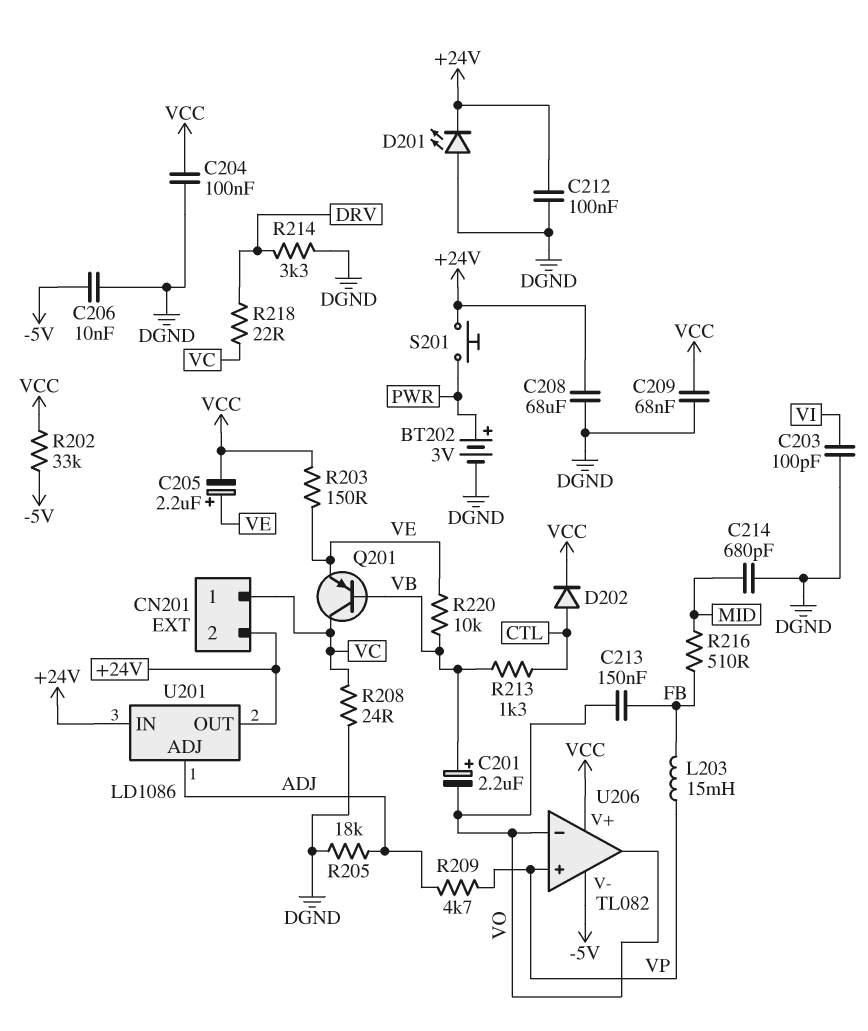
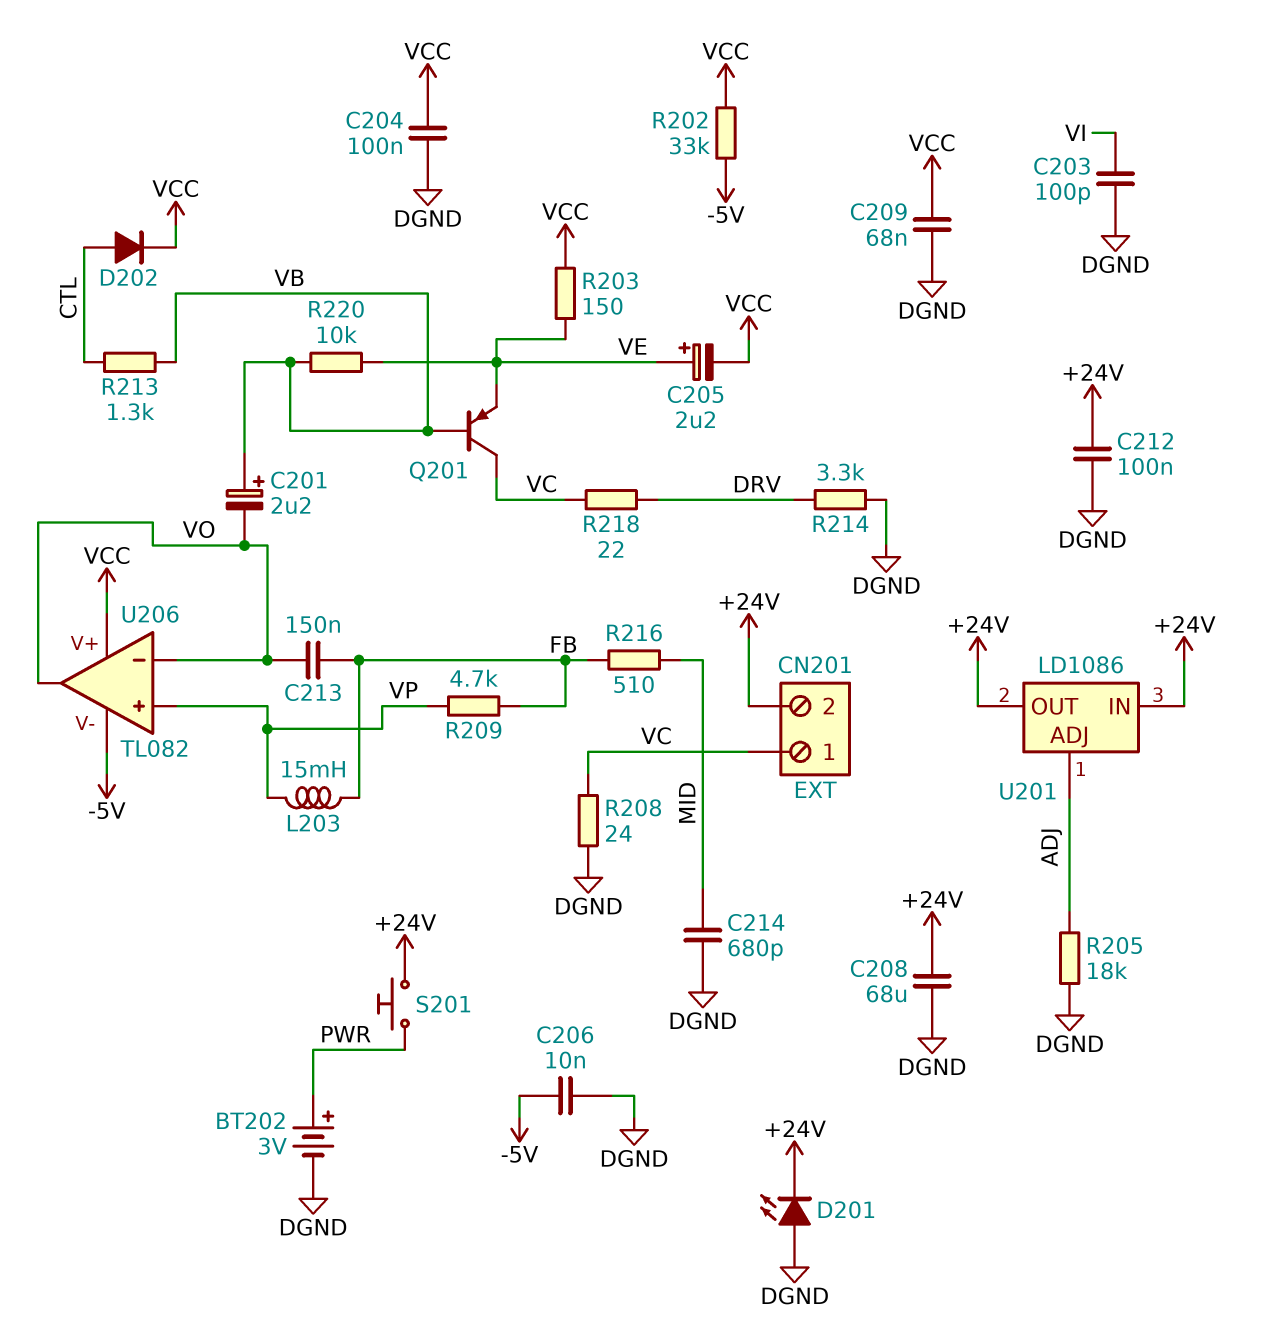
R209: 4.7k (ADJ, VP) -> 4.7k (FB, VP)

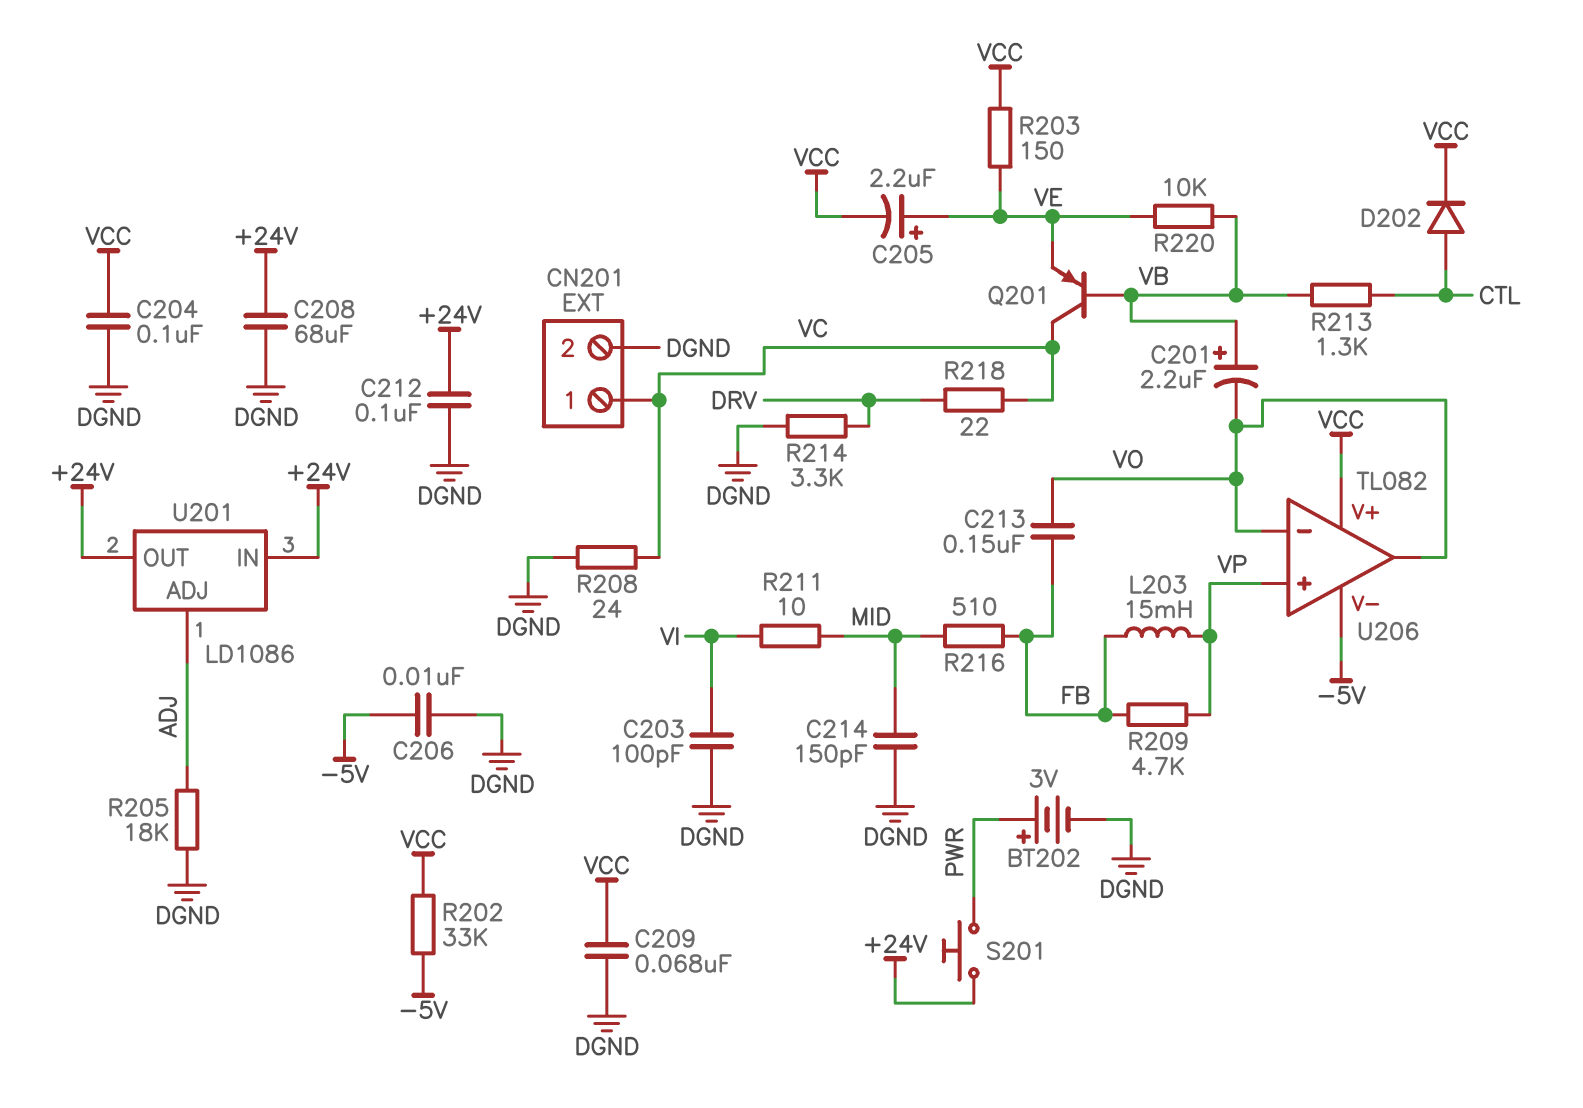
C214: 680pF (DGND, MID) -> 150pF (DGND, MID)
CN201 pin 2: +24V -> DGND
D201: LED (A DGND, K +24V) -> none
R211: none -> 10 (MID, VI)

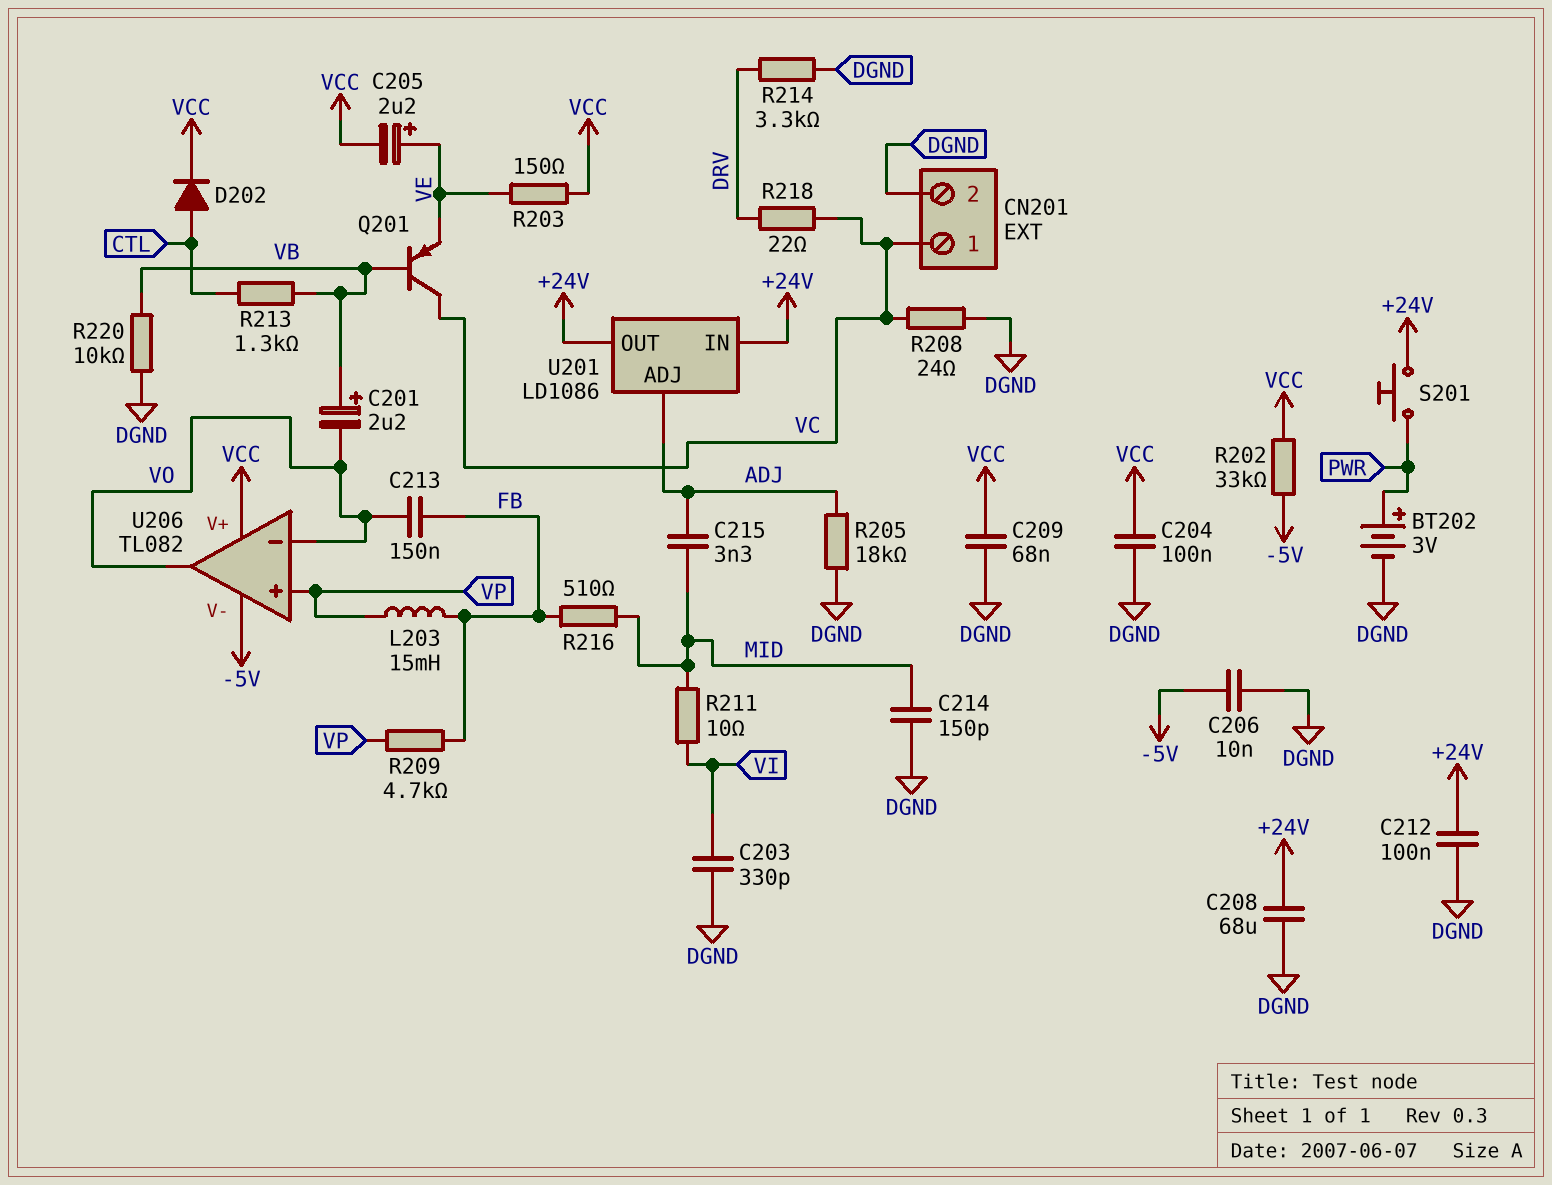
C203: 100pF (DGND, VI) -> 330pF (DGND, VI)
C215: none -> 3.3nF (ADJ, MID)
R220: 10k (VB, VE) -> 10k (DGND, VB)

